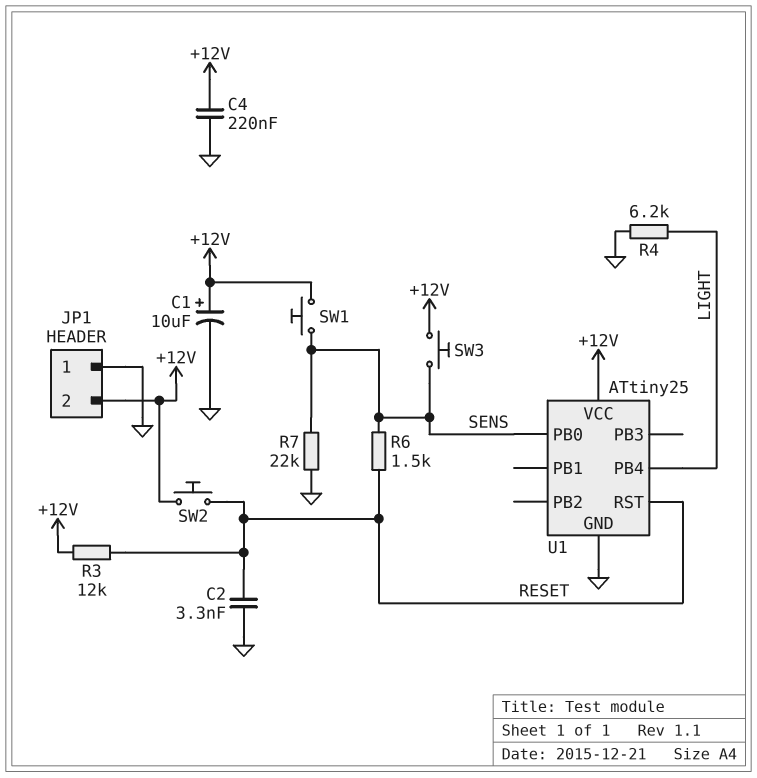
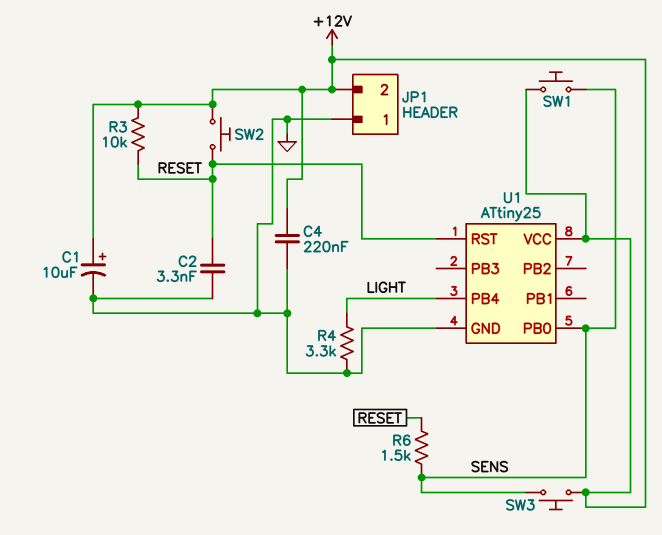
R3: 12k (+12V, RESET) -> 10k (+12V, RESET)
R4: 6.2k (GND, LIGHT) -> 3.3k (GND, LIGHT)
R7: 22k (GND, SENS) -> none

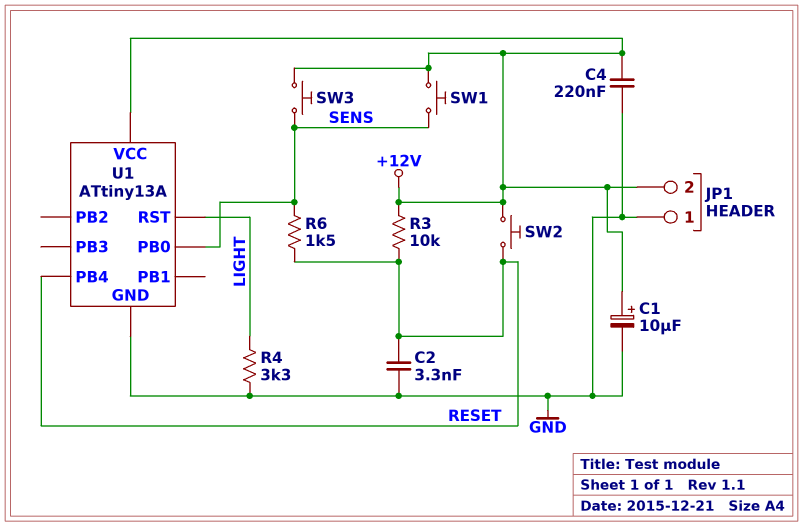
U1: ATtiny25 -> ATtiny13A
U1 pin PB4: LIGHT -> RESET
U1 pin RST: RESET -> LIGHT

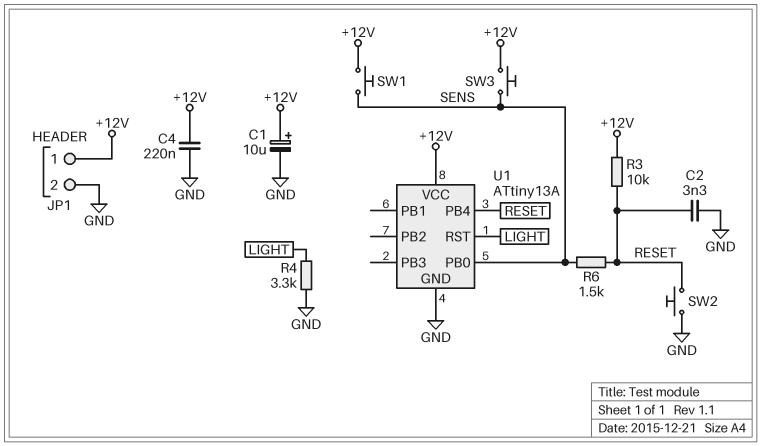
JP1 pin 1: GND -> +12V
JP1 pin 2: +12V -> GND
SW2: button (+12V, RESET) -> button (GND, RESET)

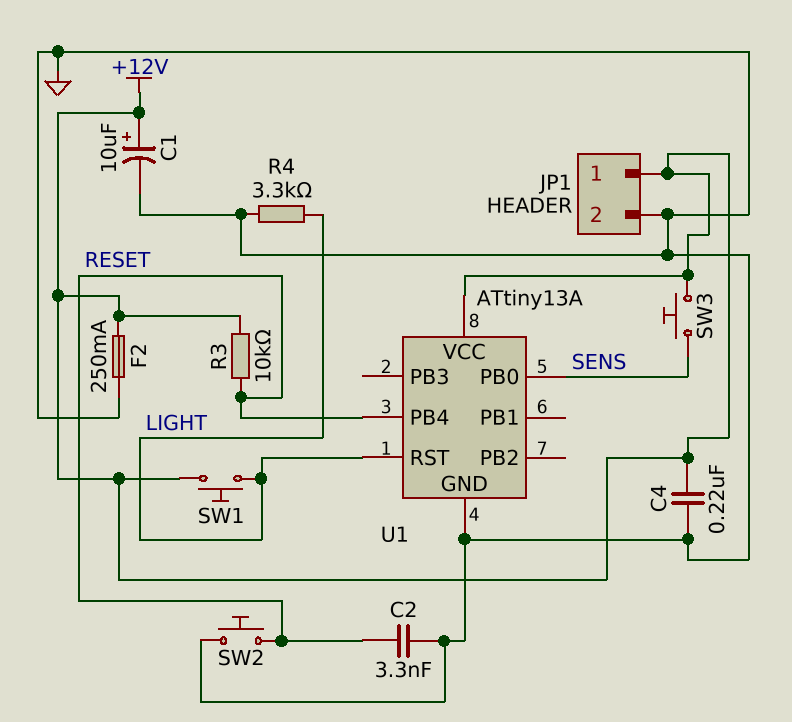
F2: none -> 250mA (+12V, GND)
R6: 1.5k (RESET, SENS) -> none
SW1: button (+12V, SENS) -> button (+12V, LIGHT)

